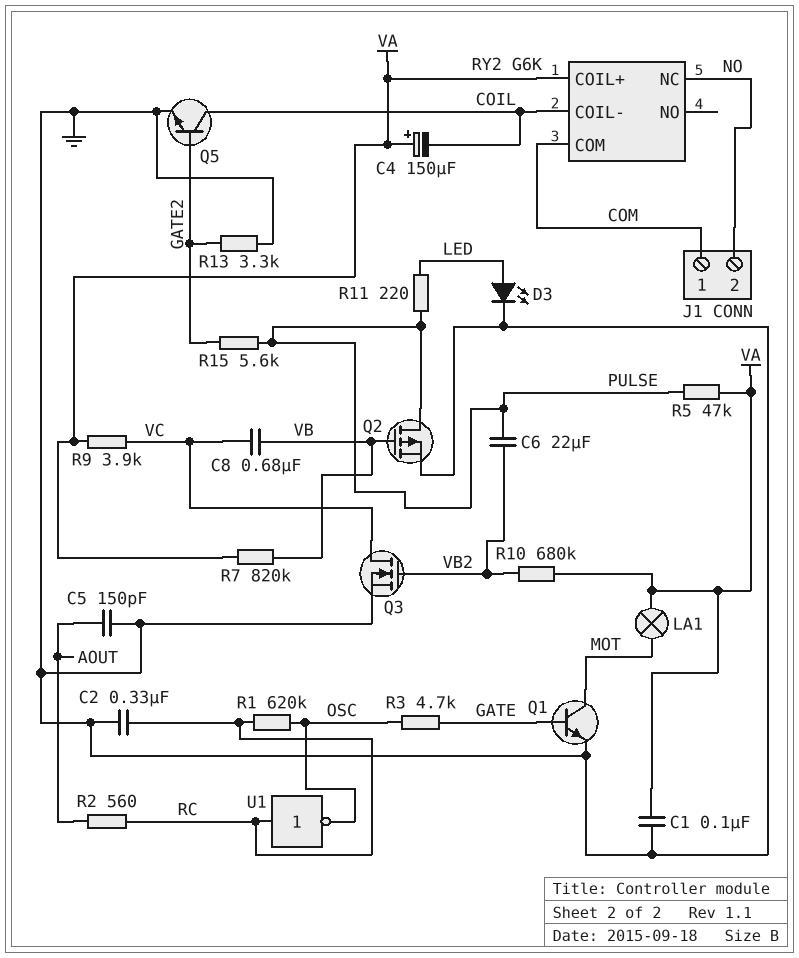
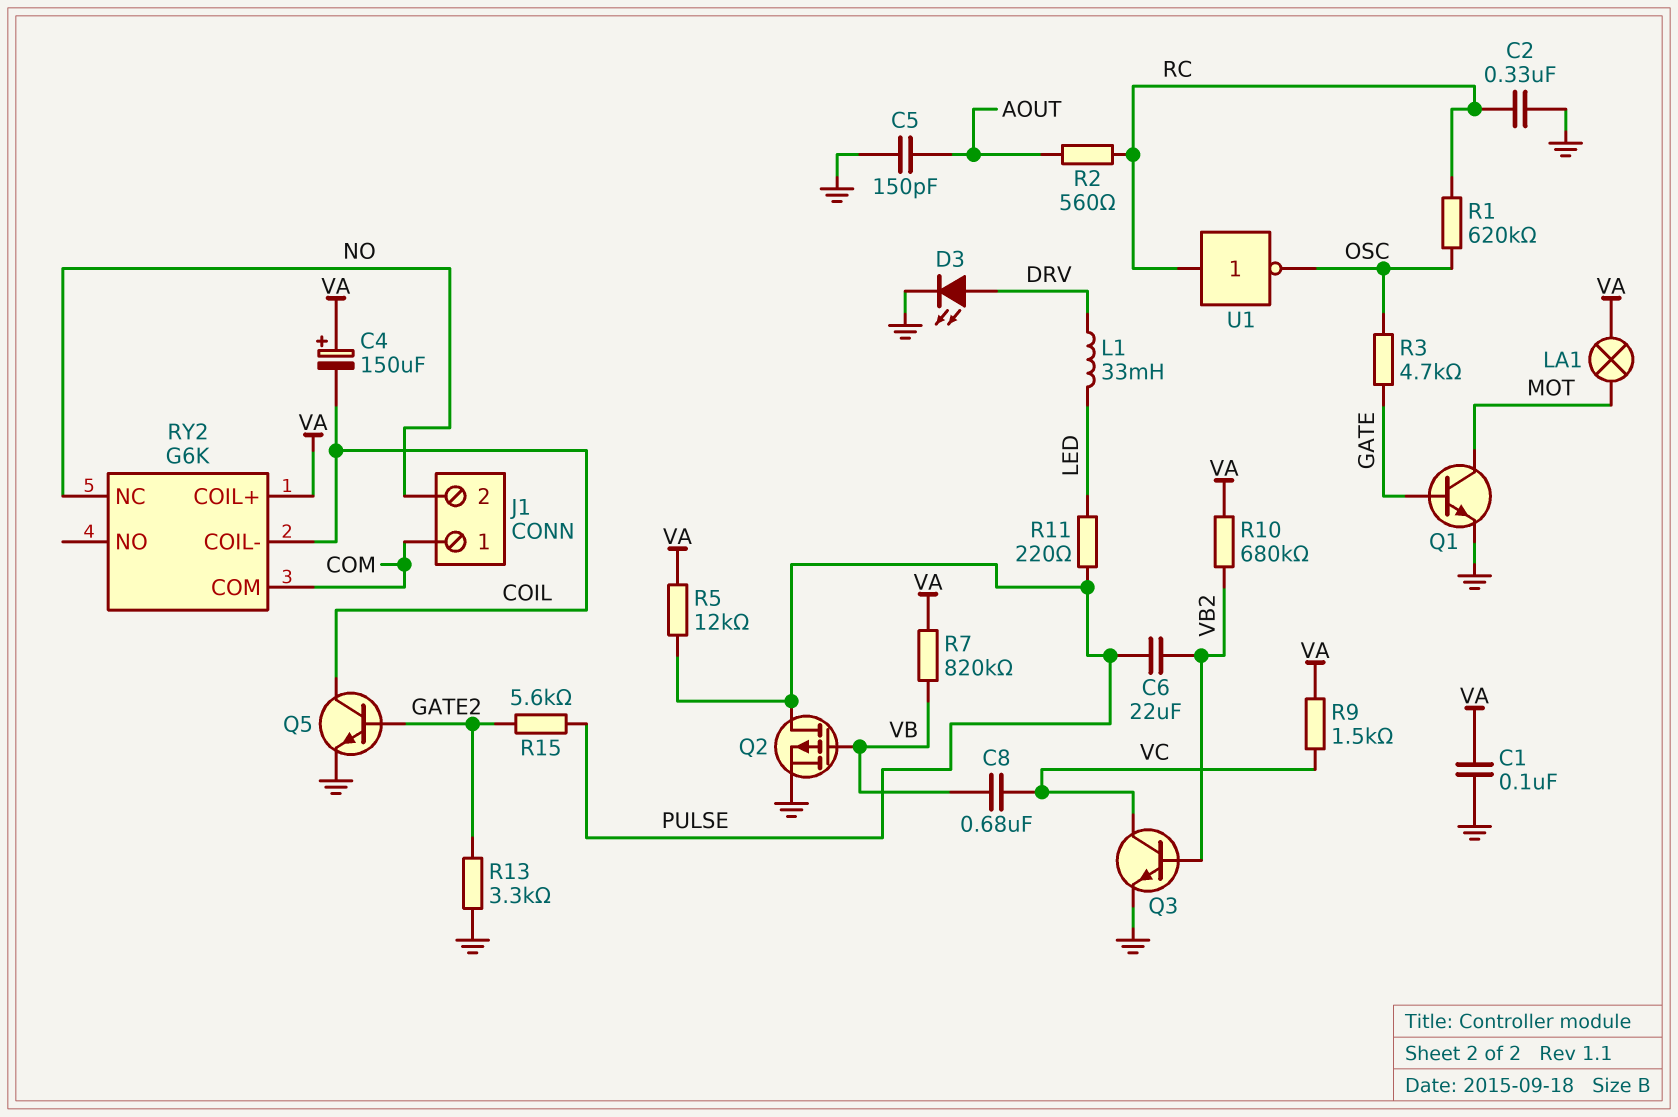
D3: LED (A LED, K GND) -> LED (A DRV, K GND)
L1: none -> 33mH (DRV, LED)
Q3: NMOS (G VB2, D VC, S GND) -> NPN (B VB2, C VC, E GND)
R5: 47k (PULSE, VA) -> 12k (PULSE, VA)
R9: 3.9k (VA, VC) -> 1.5k (VA, VC)

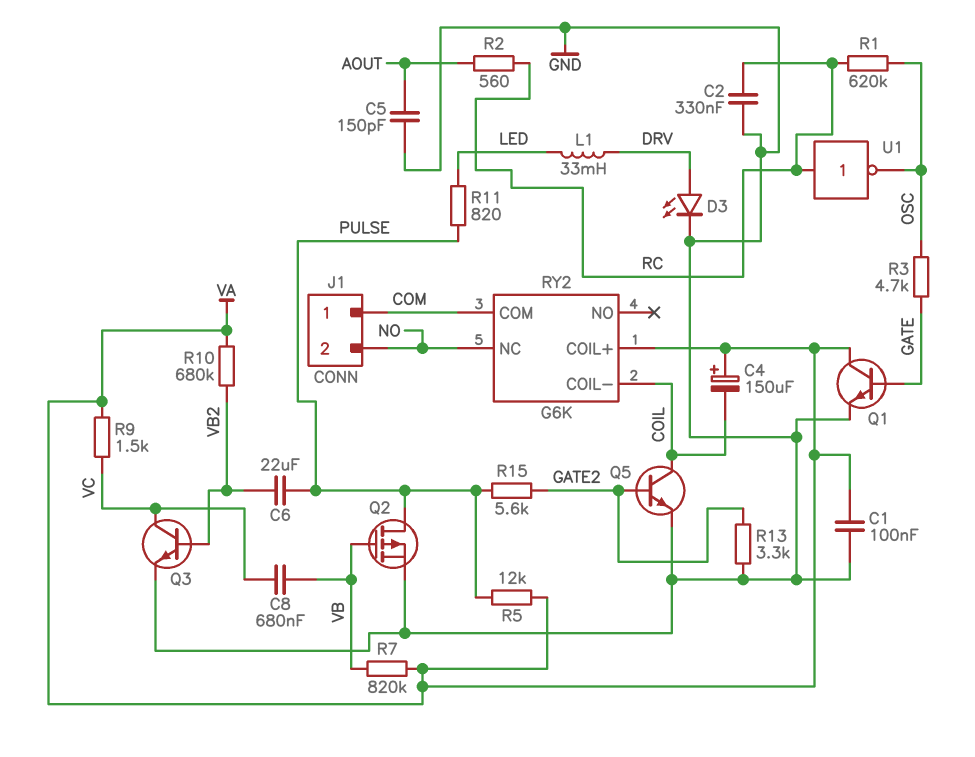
LA1: lamp (MOT, VA) -> none
Q1: NPN (B GATE, C MOT, E GND) -> NPN (B GATE, C VA, E GND)
R11: 220 (LED, PULSE) -> 820 (LED, PULSE)

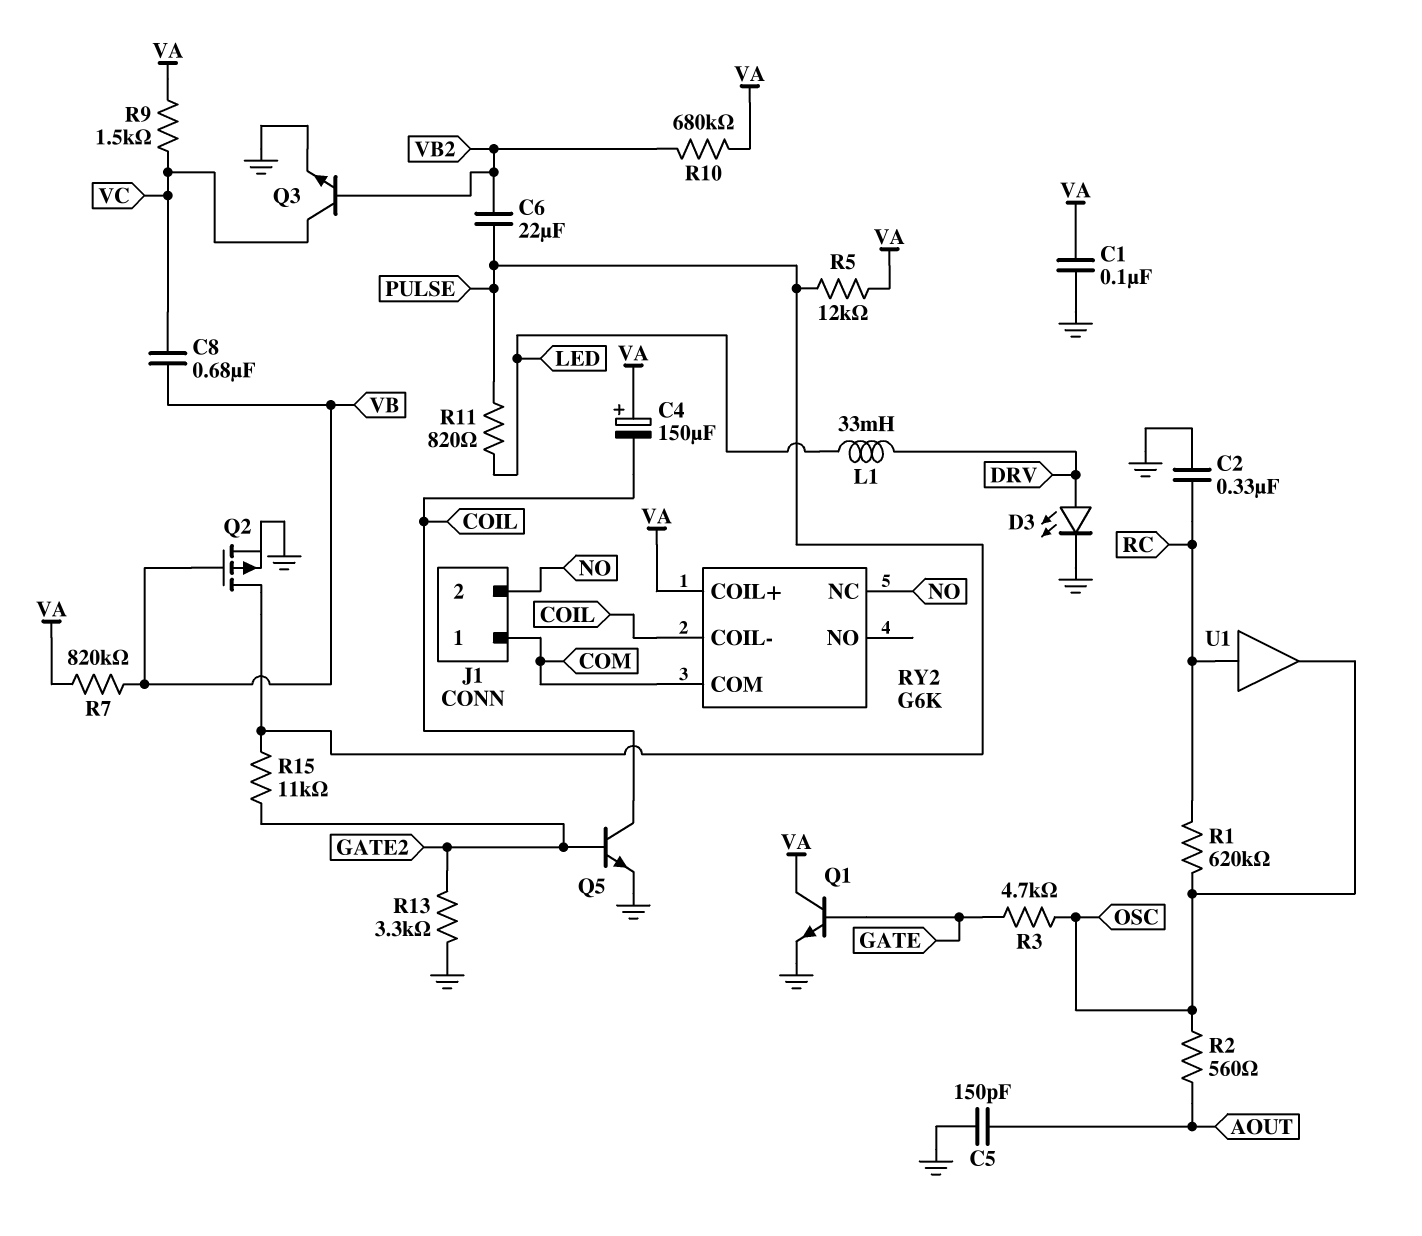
R2: 560 (AOUT, RC) -> 560 (AOUT, OSC)
R15: 5.6k (GATE2, PULSE) -> 11k (GATE2, PULSE)
U1: NOT (in RC, out OSC) -> buffer (in RC, out OSC)

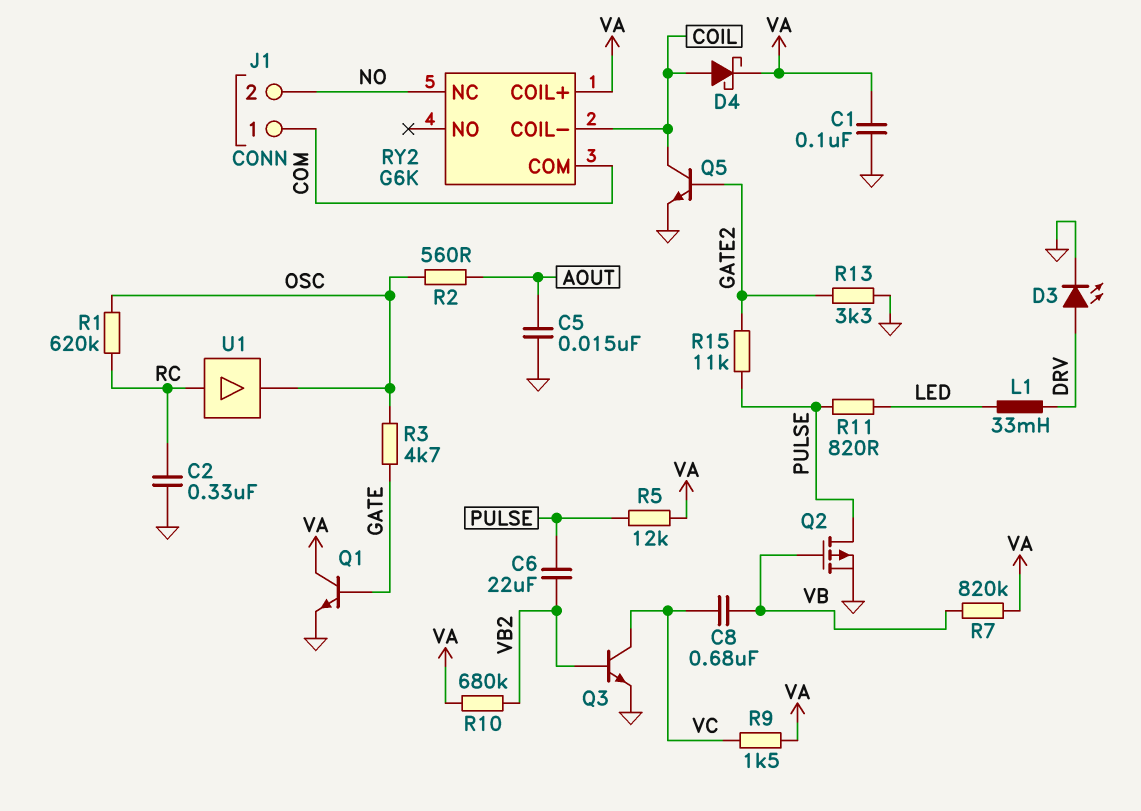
C4: 150uF (plus VA, minus COIL) -> none
C5: 150pF (AOUT, GND) -> 15nF (AOUT, GND)
D4: none -> schottky (A COIL, K VA)

